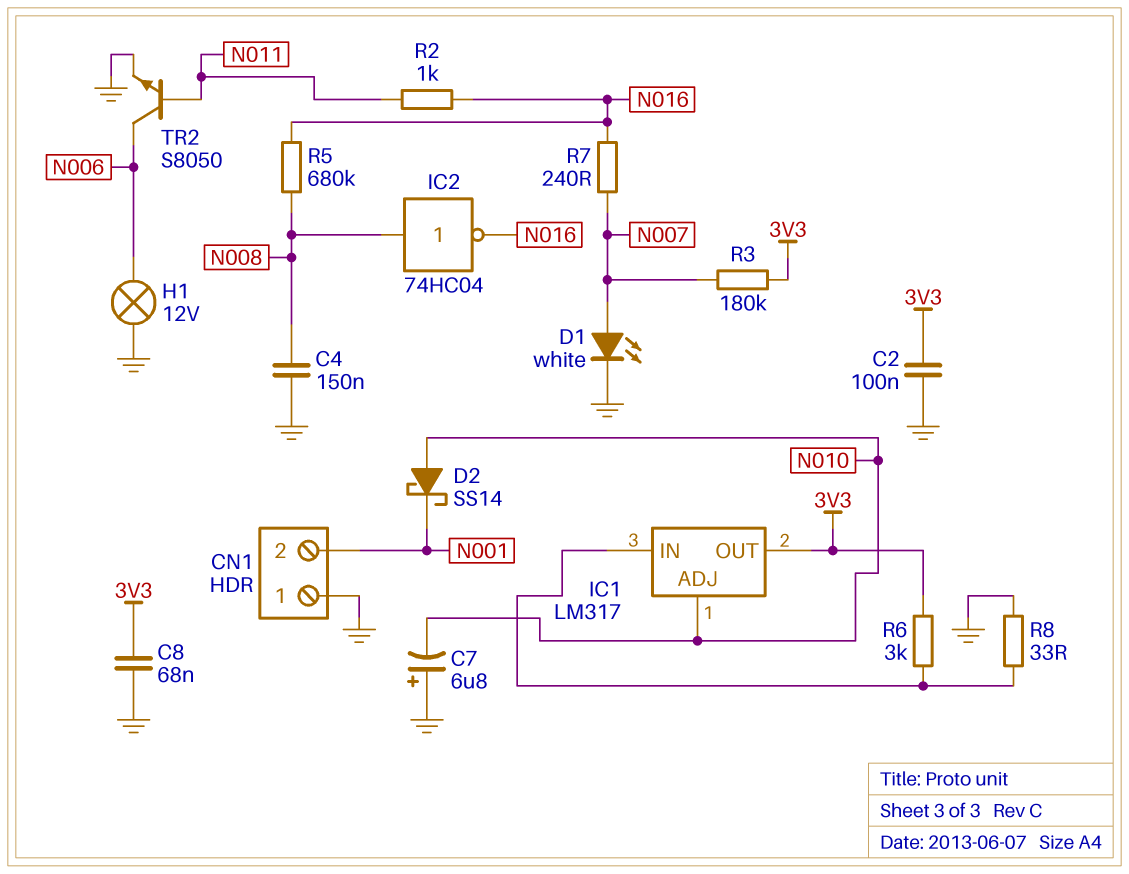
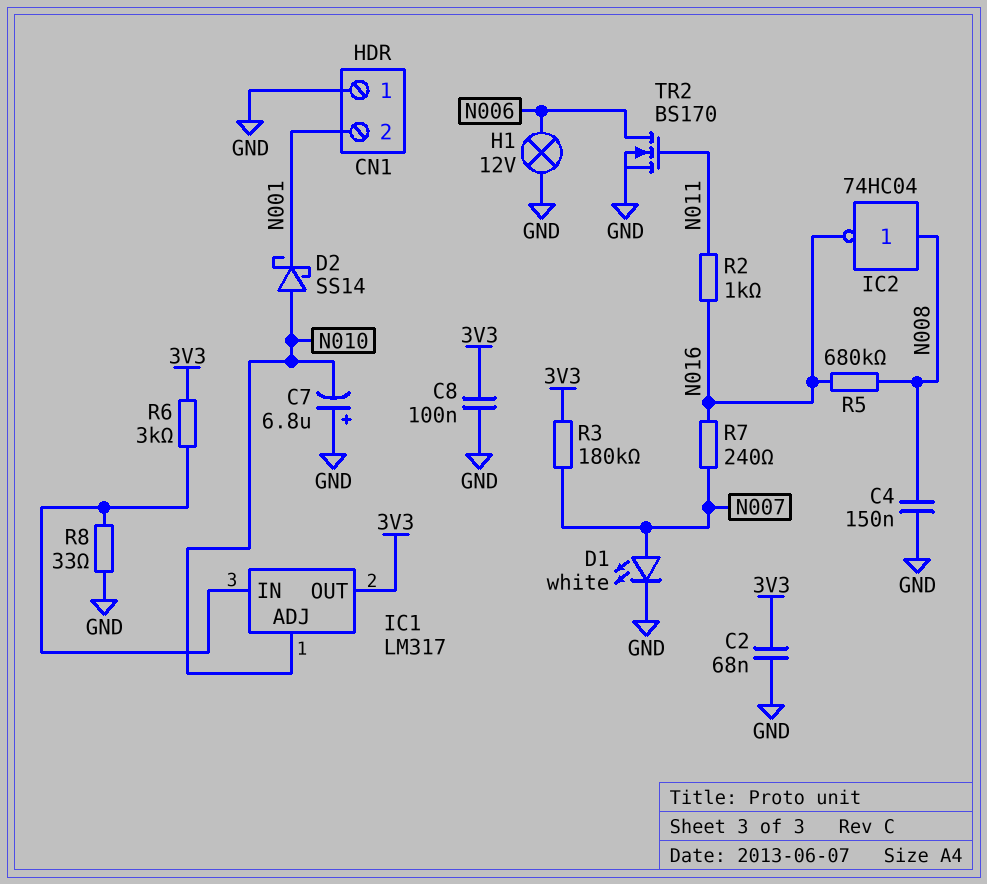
C2: 100nF (3V3, GND) -> 68nF (3V3, GND)
C8: 68nF (3V3, GND) -> 100nF (3V3, GND)
TR2: NPN S8050 (B N011, C N006, E GND) -> NMOS BS170 (G N011, D N006, S GND)

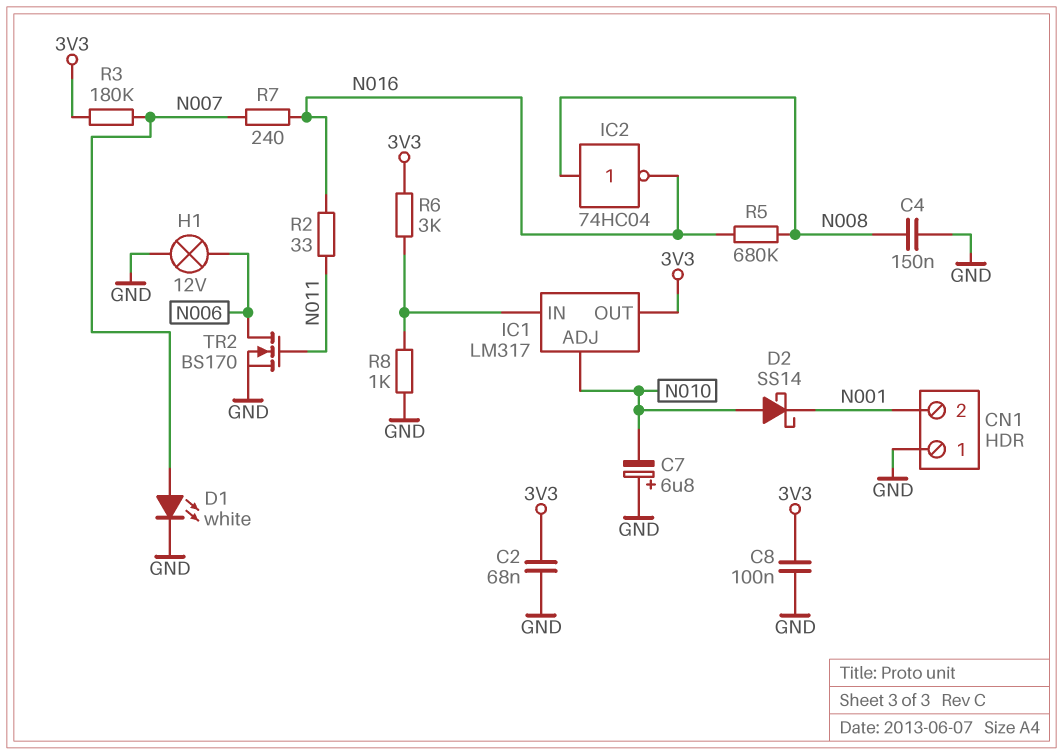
R2: 1k (N011, N016) -> 33 (N011, N016)
R8: 33 (GND, IC1/IN) -> 1k (GND, IC1/IN)

